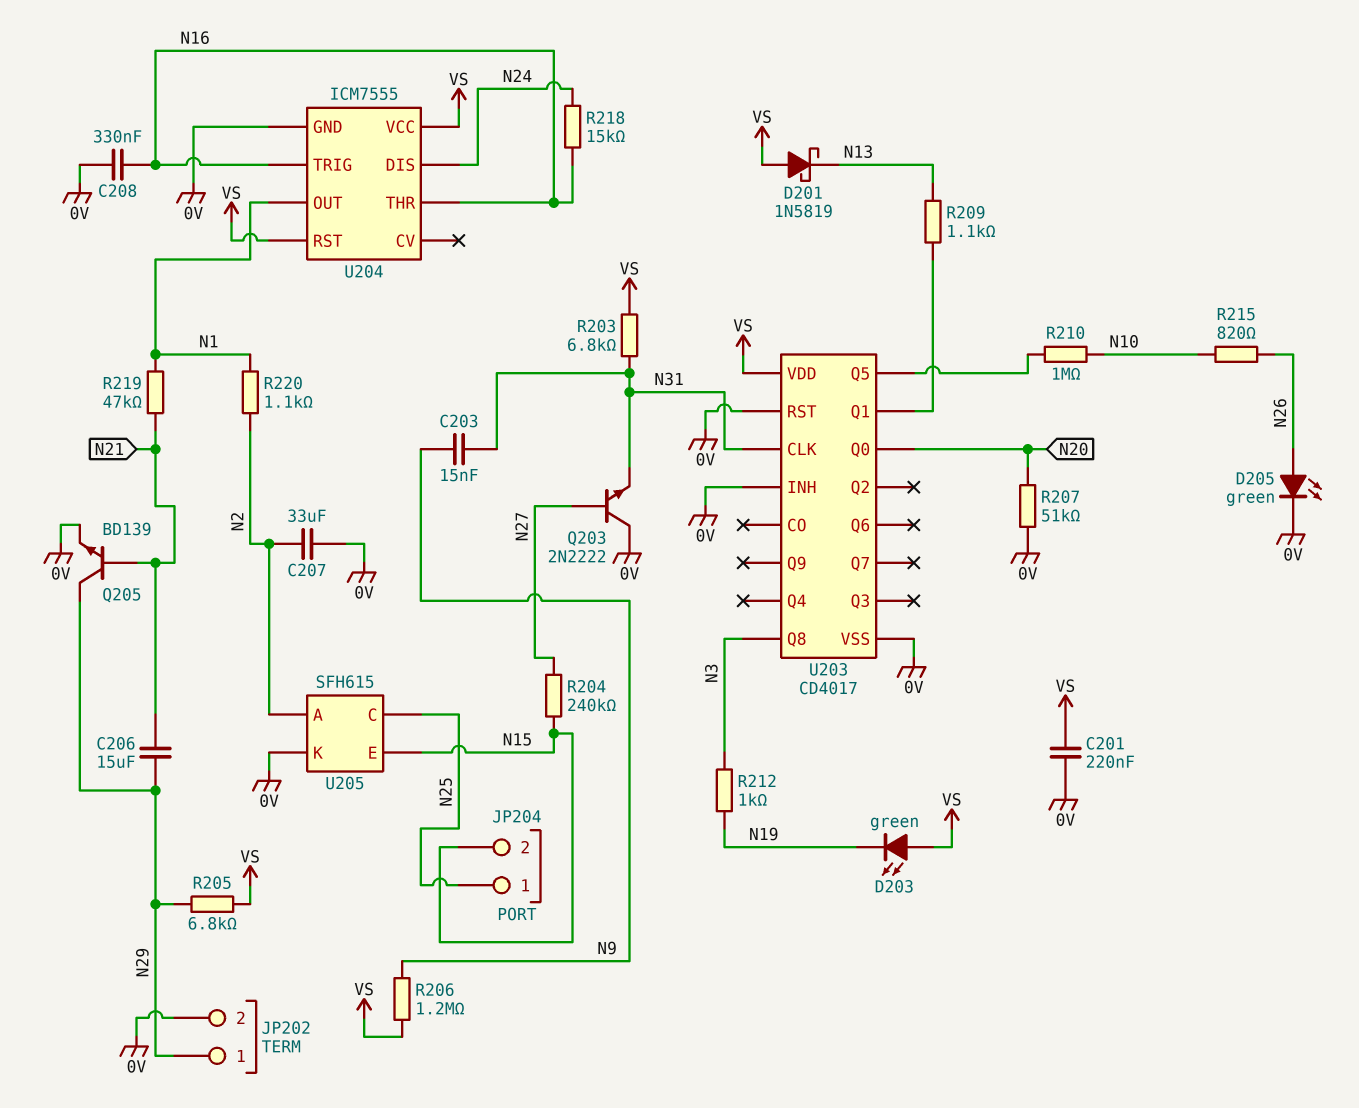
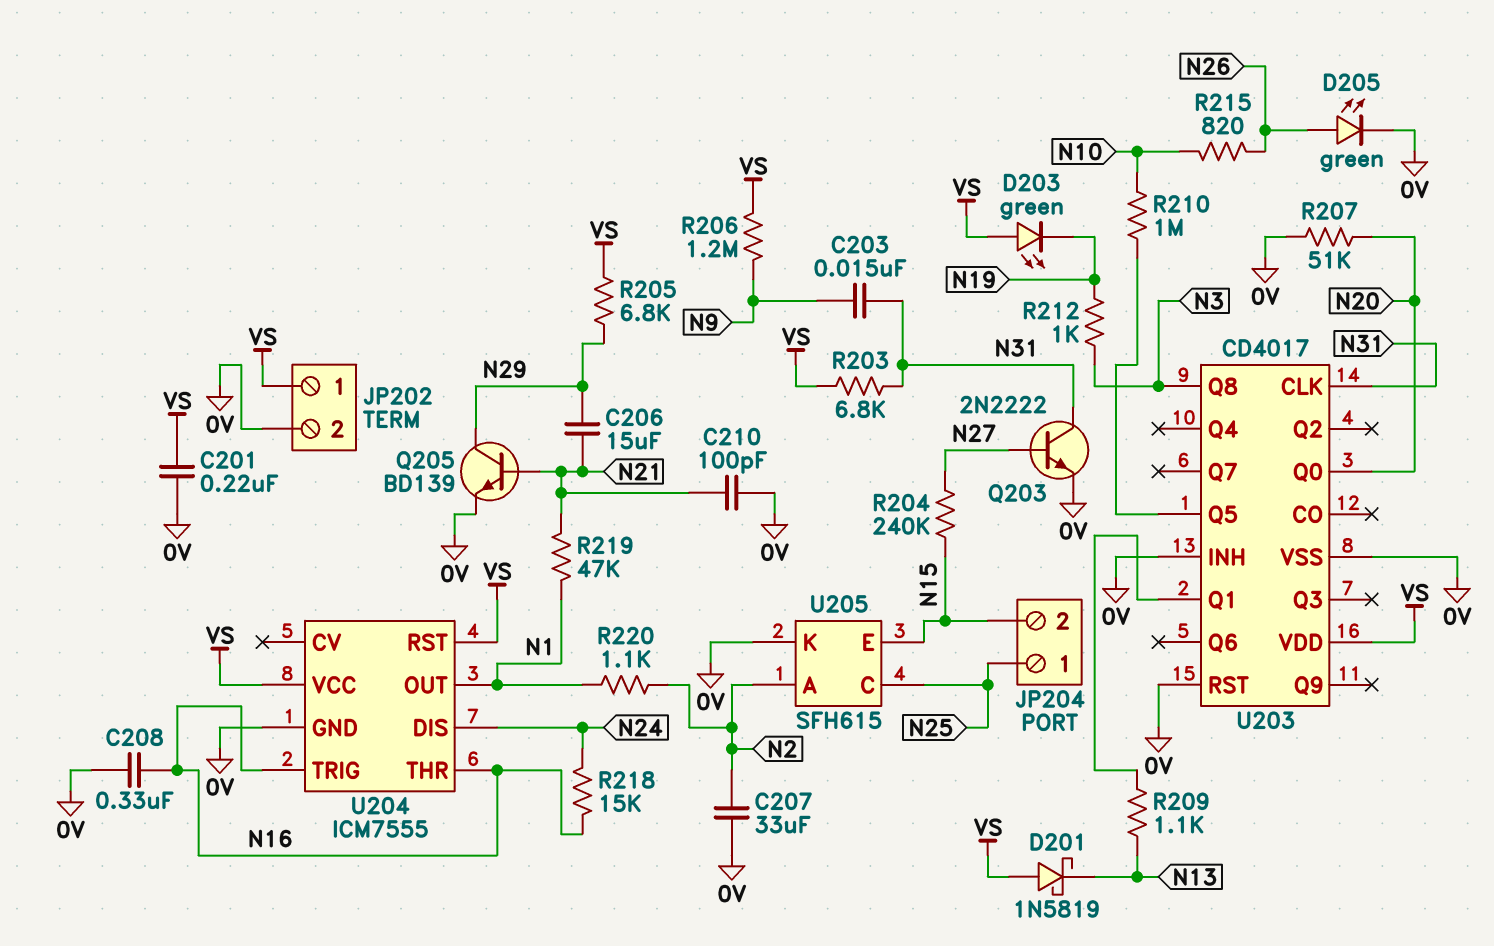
C210: none -> 100pF (0V, N21)
JP202 pin 1: N29 -> VS
Q203: NPN 2N2222 (B N27, C 0V, E N31) -> NPN 2N2222 (B N27, C N31, E 0V)

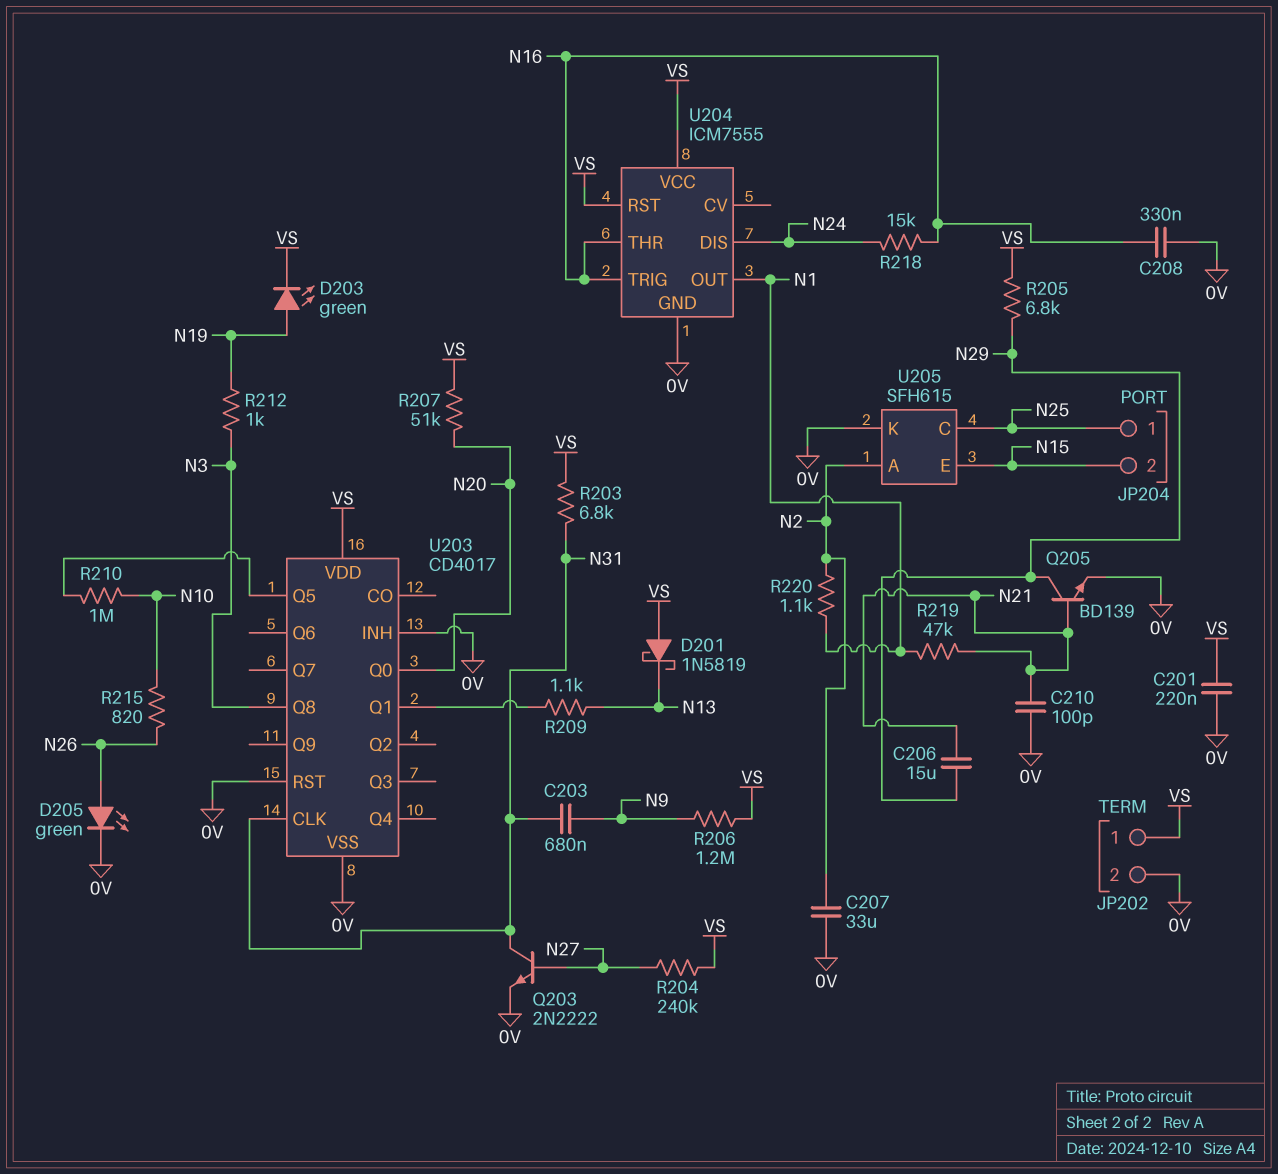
C203: 15nF (N9, N31) -> 680nF (N9, N31)
D203: LED green (A VS, K N19) -> LED green (A N19, K VS)
R204: 240k (N15, N27) -> 240k (N27, VS)
R207: 51k (0V, N20) -> 51k (N20, VS)

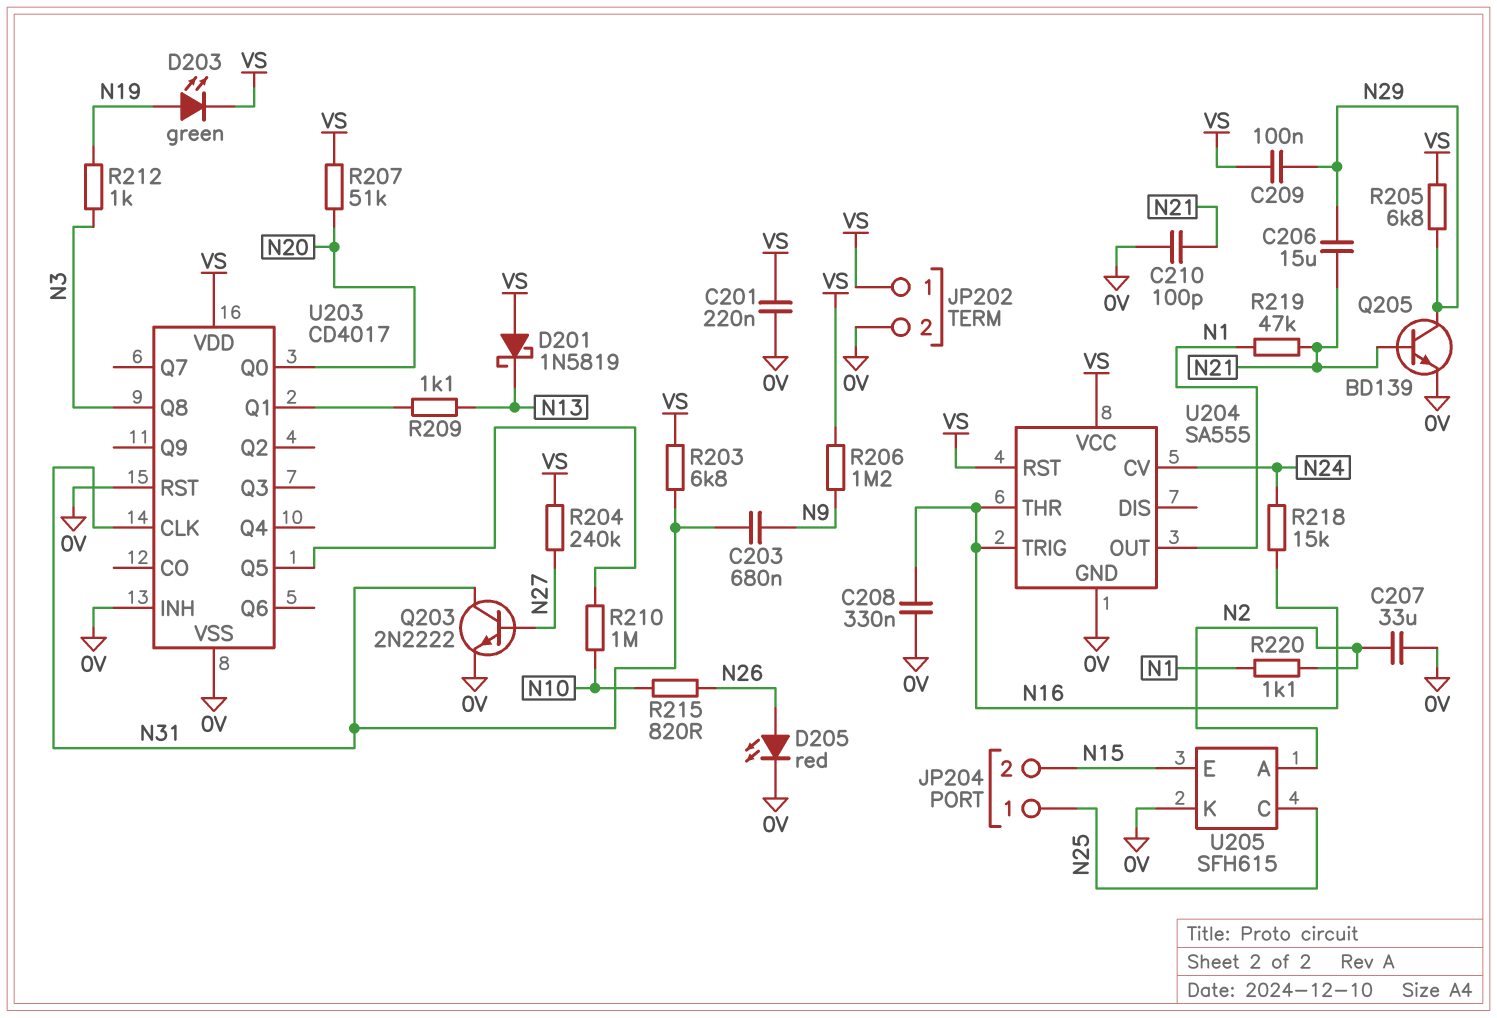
C209: none -> 100nF (N29, VS)
D205: LED green (A N26, K 0V) -> LED red (A N26, K 0V)
U204: ICM7555 -> SA555
U204 pin CV: none -> N24
U204 pin DIS: N24 -> none

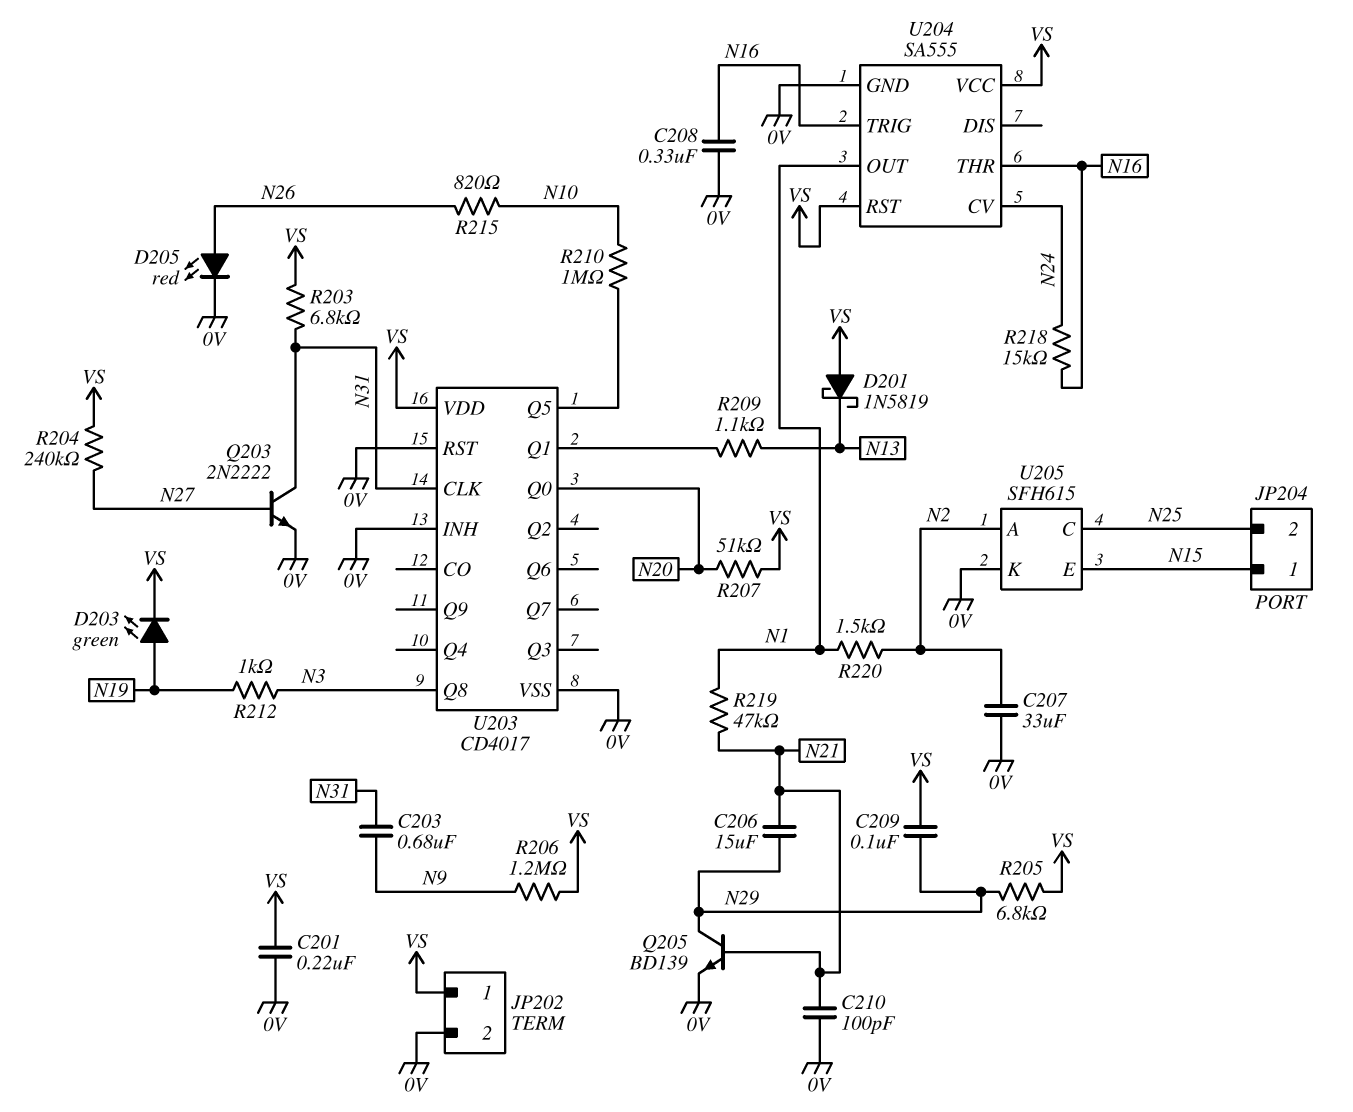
JP204 pin 1: N25 -> N15
JP204 pin 2: N15 -> N25
R220: 1.1k (N1, N2) -> 1.5k (N1, N2)

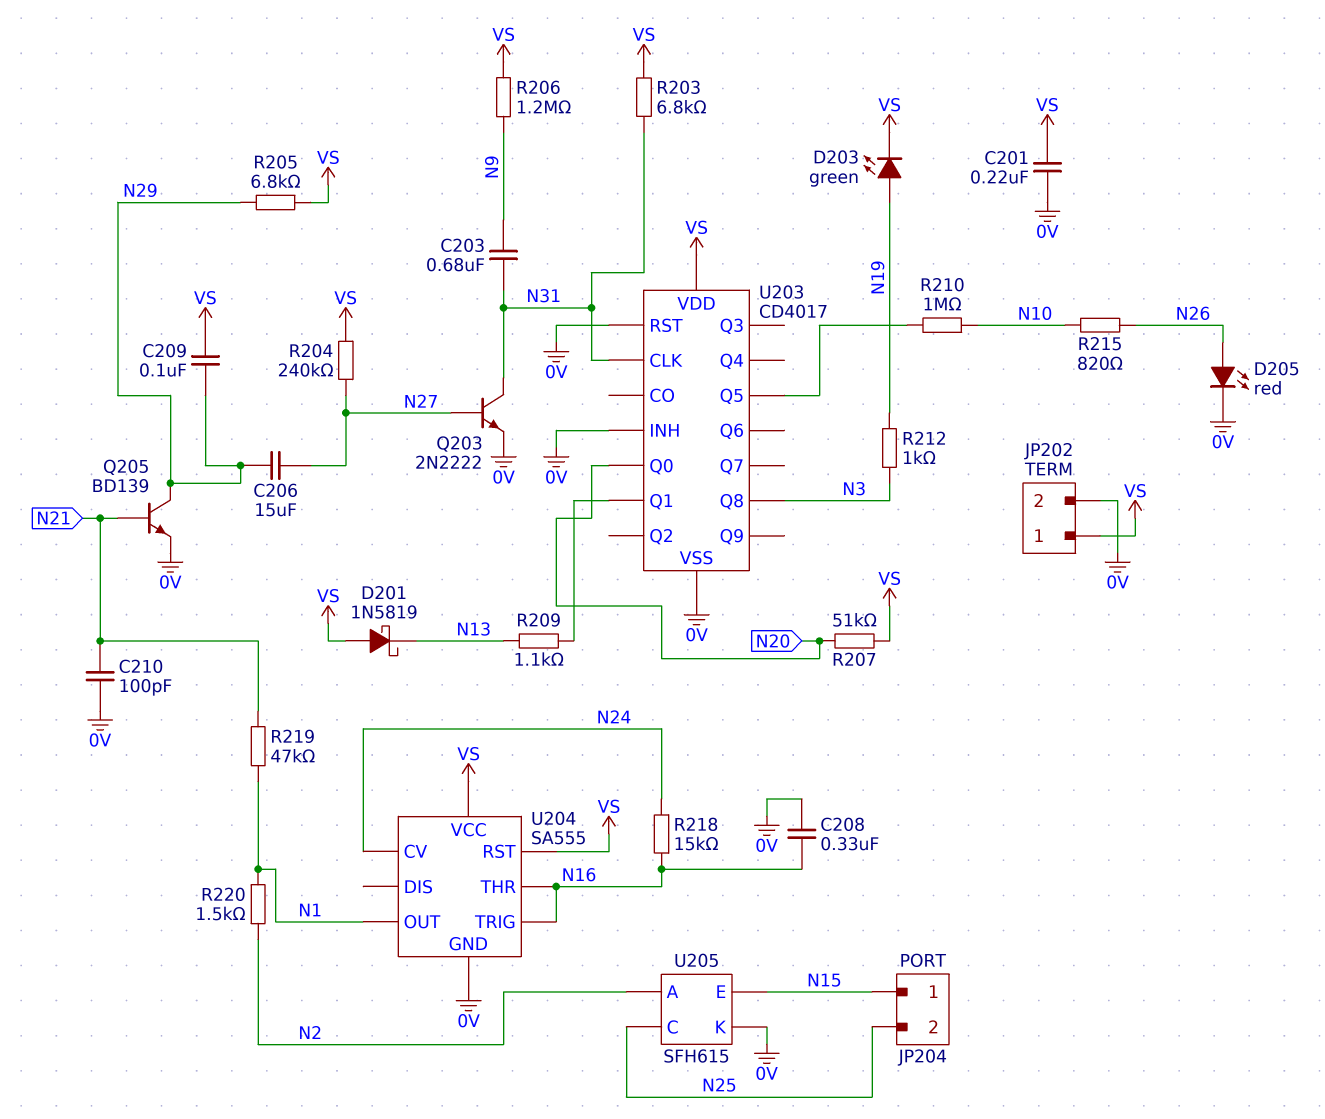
C206: 15uF (N21, N29) -> 15uF (N27, N29)
C207: 33uF (0V, N2) -> none

